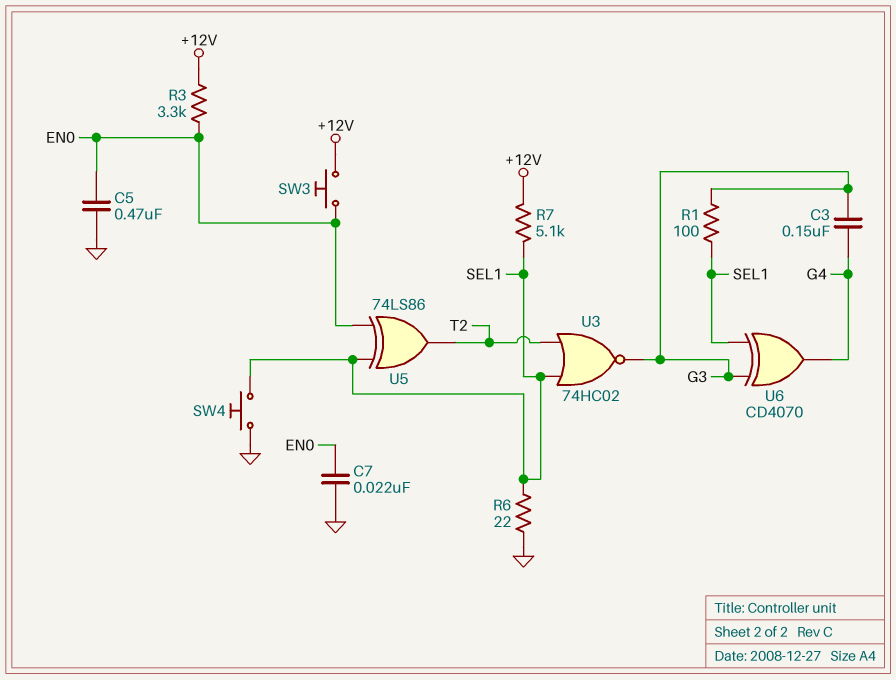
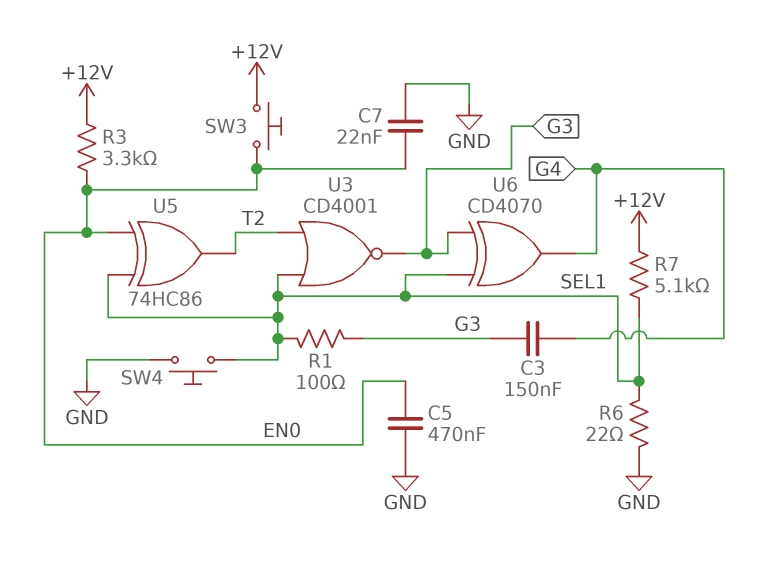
U3: NOR 74HC02 (in SEL1, in T2, out G3) -> NOR CD4001 (in SEL1, in T2, out G3)
U5: XOR 74LS86 (in EN0, in SEL1, out T2) -> XOR 74HC86 (in EN0, in SEL1, out T2)

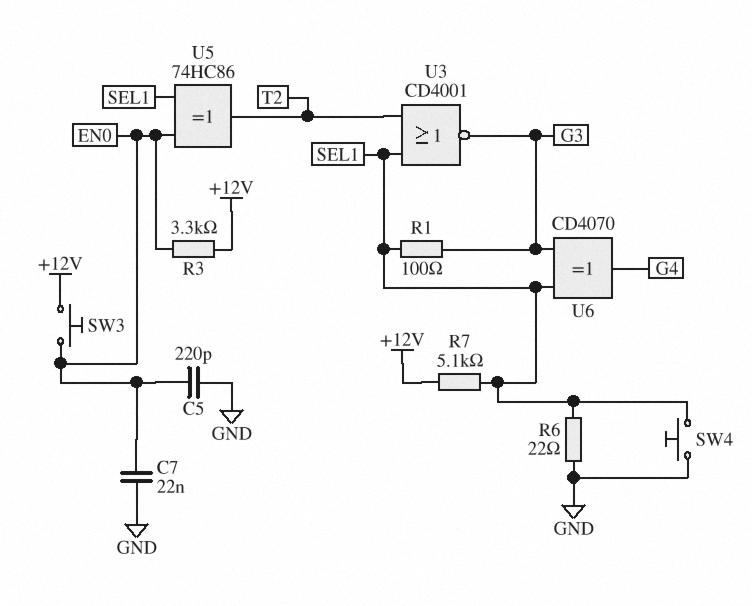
C3: 150nF (G3, G4) -> none
C5: 470nF (EN0, GND) -> 220pF (EN0, GND)

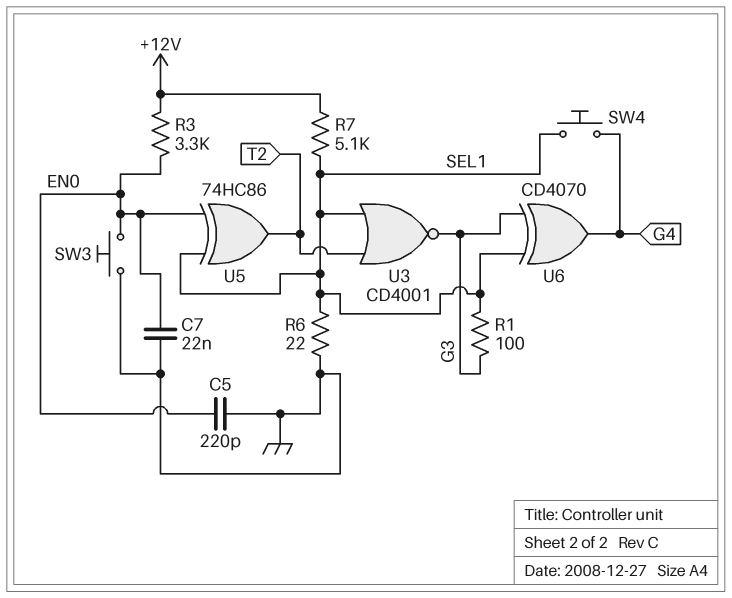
SW3: button (+12V, EN0) -> button (EN0, GND)
SW4: button (GND, SEL1) -> button (G4, SEL1)

